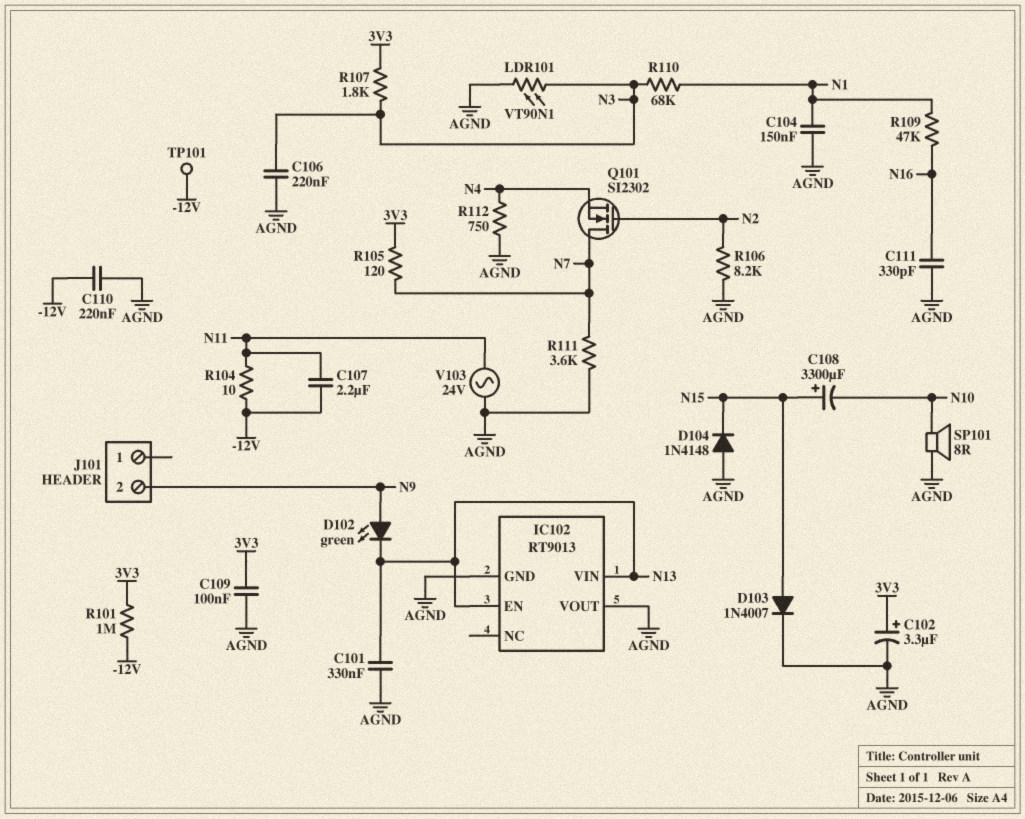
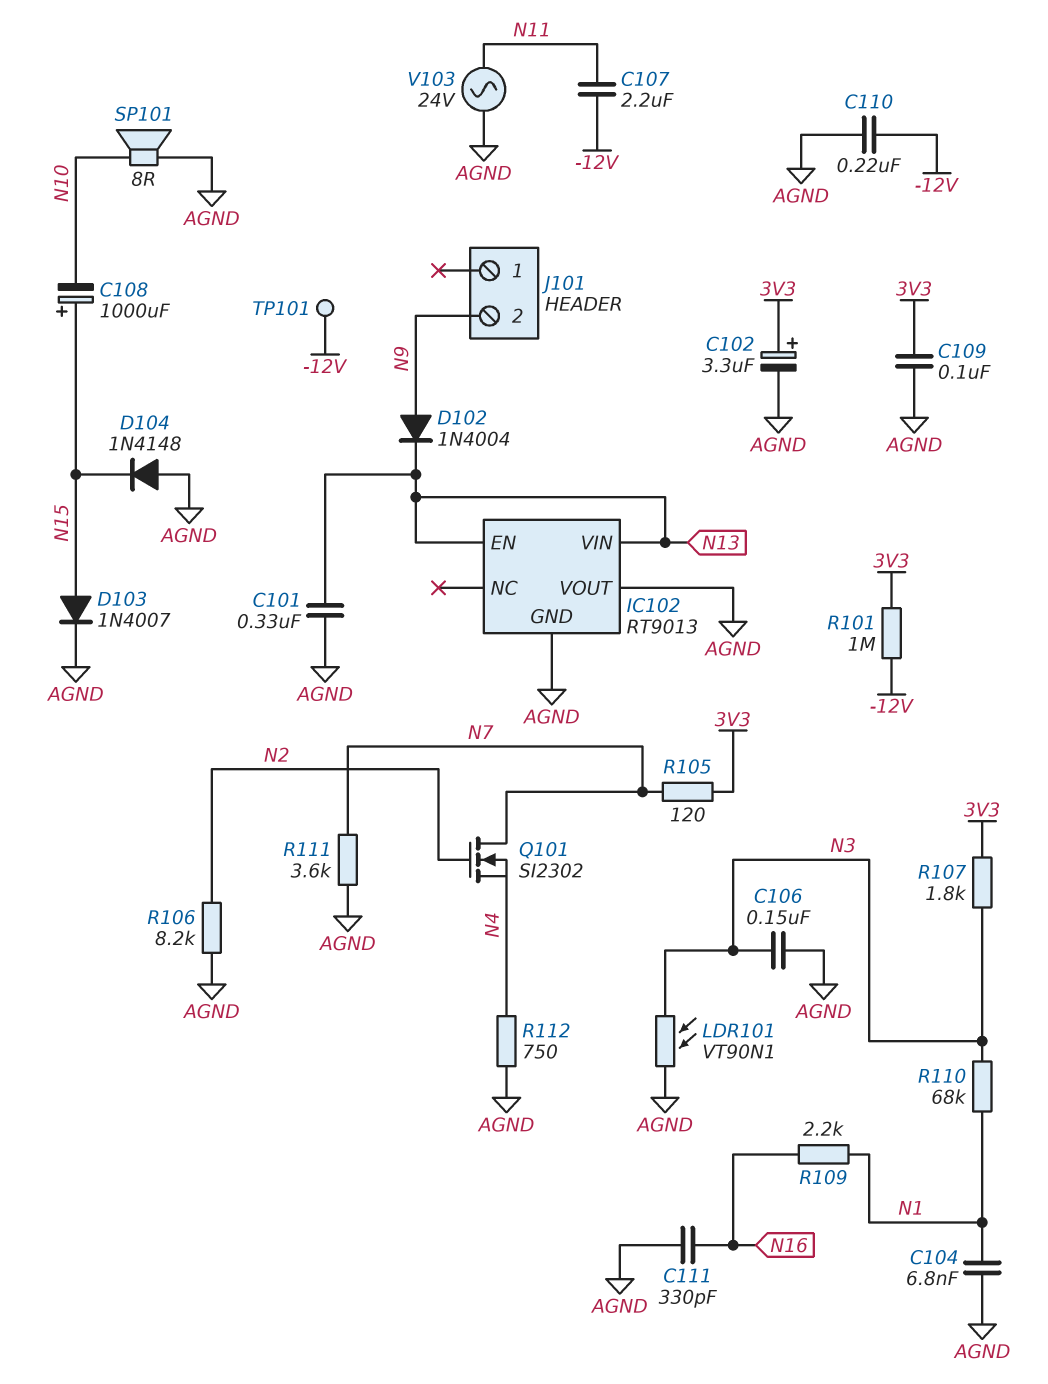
C104: 150nF (AGND, N1) -> 6.8nF (AGND, N1)
C106: 220nF (AGND, N3) -> 150nF (AGND, N3)
C108: 3300uF (plus N15, minus N10) -> 1000uF (plus N15, minus N10)
D102: LED green (A N9, K N13) -> diode 1N4004 (A N9, K N13)
R104: 10 (-12V, N11) -> none
R109: 47k (N1, N16) -> 2.2k (N1, N16)

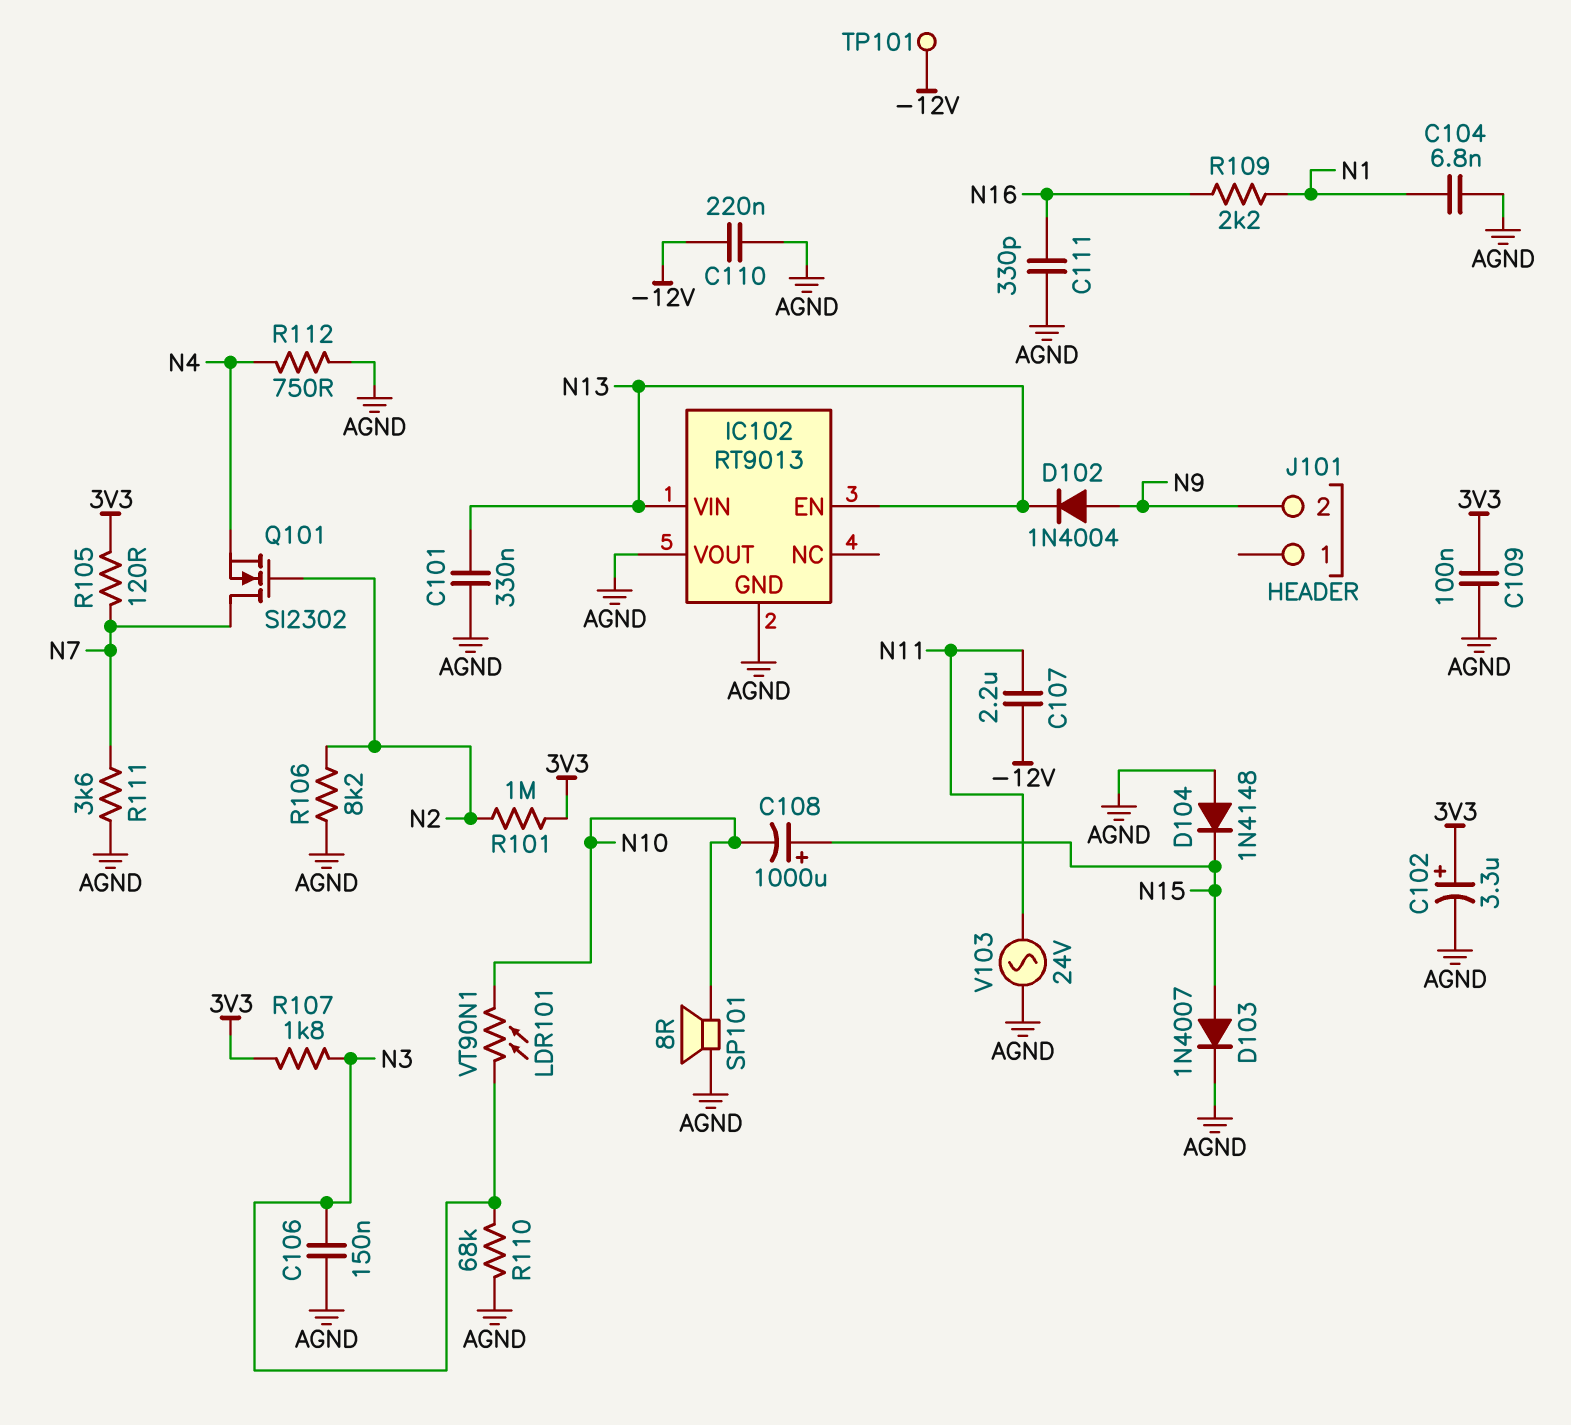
LDR101: VT90N1 (AGND, N3) -> VT90N1 (N3, N10)
R101: 1M (-12V, 3V3) -> 1M (3V3, N2)
R110: 68k (N1, N3) -> 68k (AGND, N3)

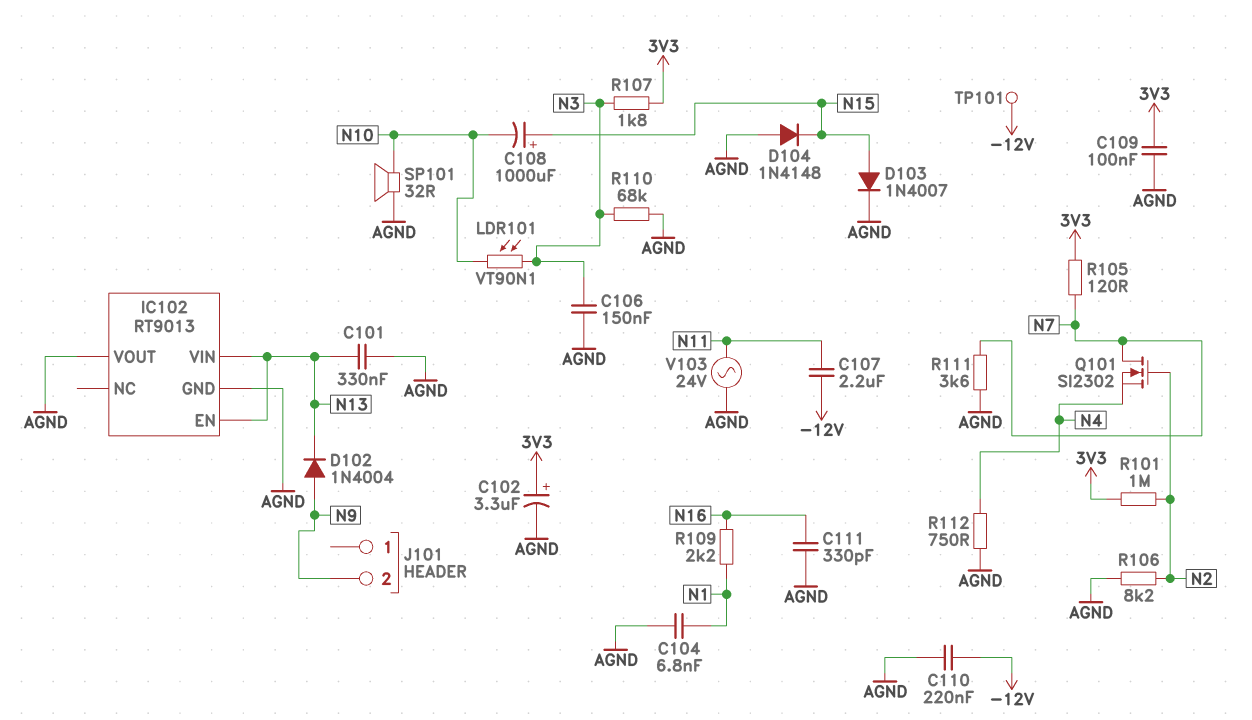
SP101: speaker 8R (AGND, N10) -> speaker 32R (AGND, N10)

